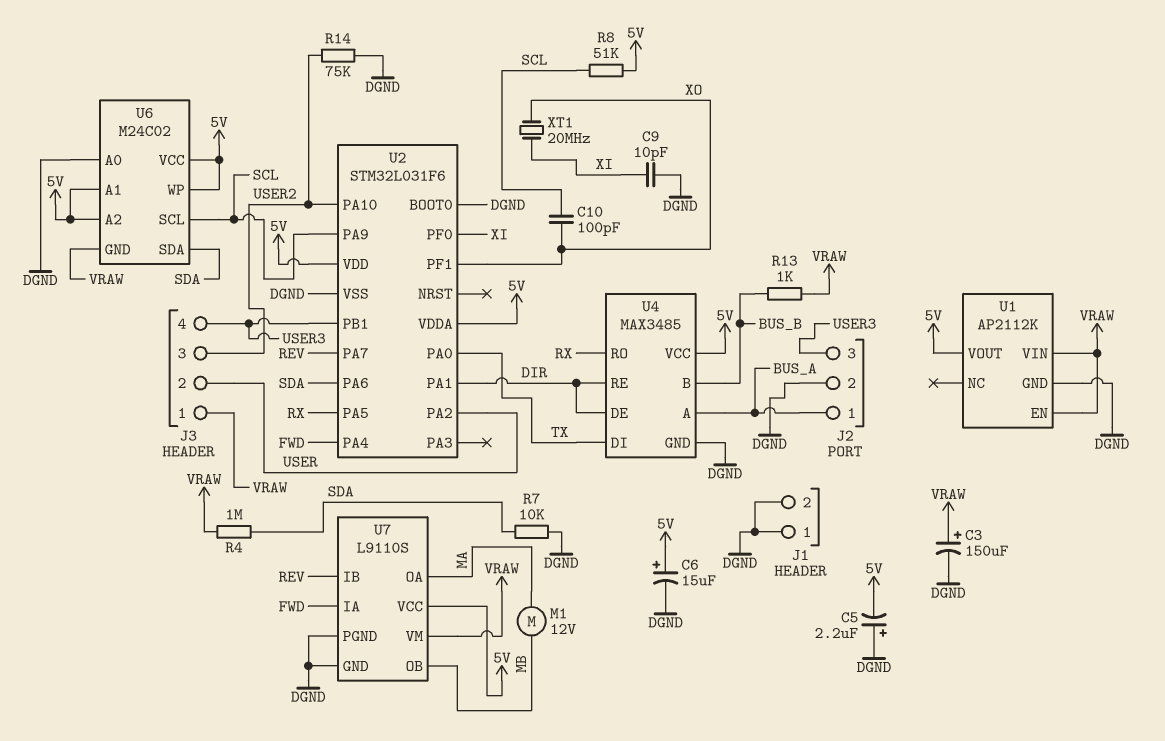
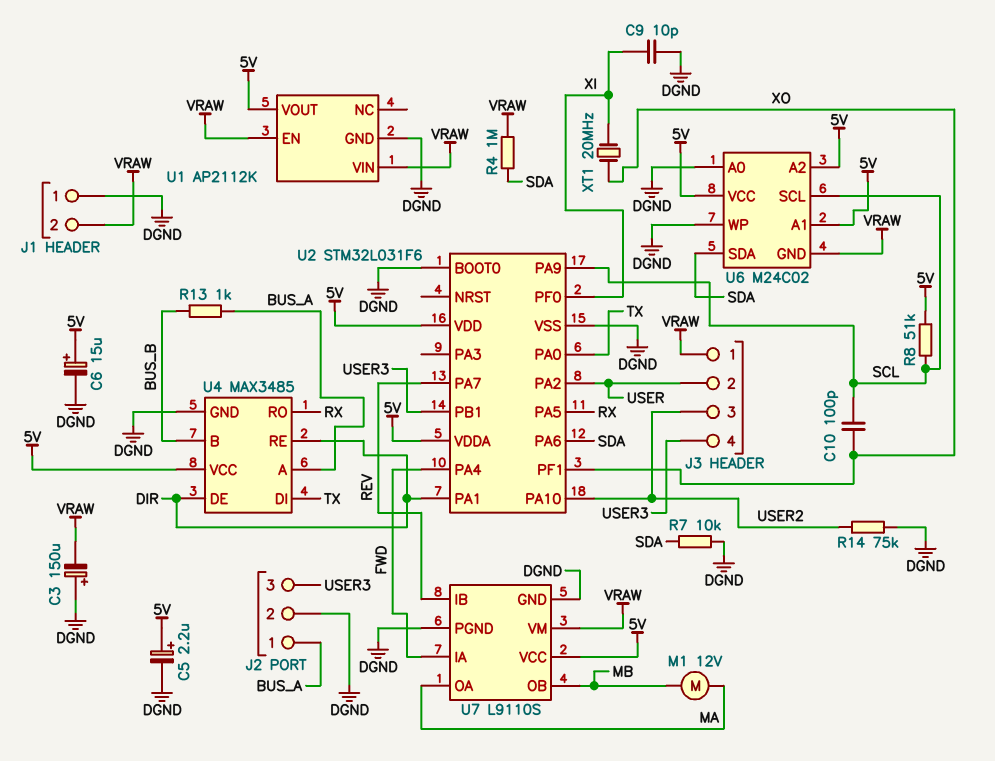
C3: 150uF (plus VRAW, minus DGND) -> 150uF (plus DGND, minus VRAW)
C5: 2.2uF (plus DGND, minus 5V) -> 2.2uF (plus 5V, minus DGND)
J1 pin 2: DGND -> VRAW
R13: 1k (BUS_B, VRAW) -> 1k (BUS_A, BUS_B)
U6 pin WP: 5V -> DGND

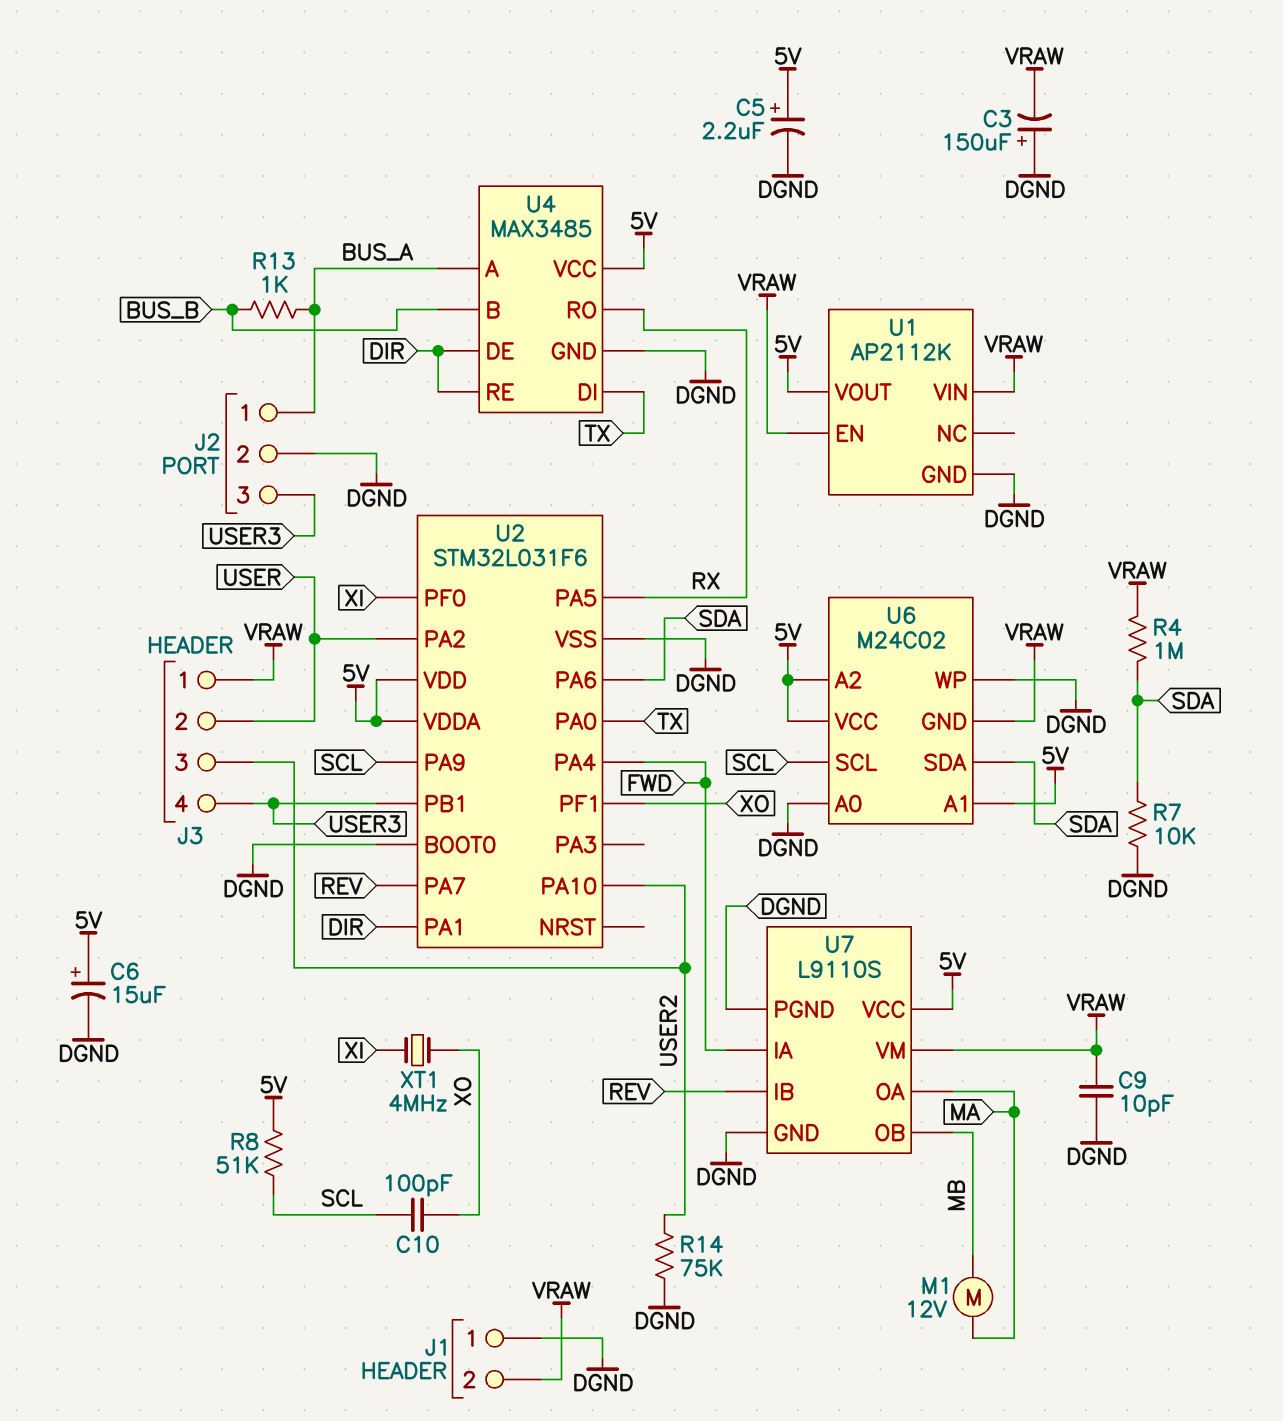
C9: 10pF (DGND, XI) -> 10pF (DGND, VRAW)
XT1: 20MHz (XI, XO) -> 4MHz (XI, XO)

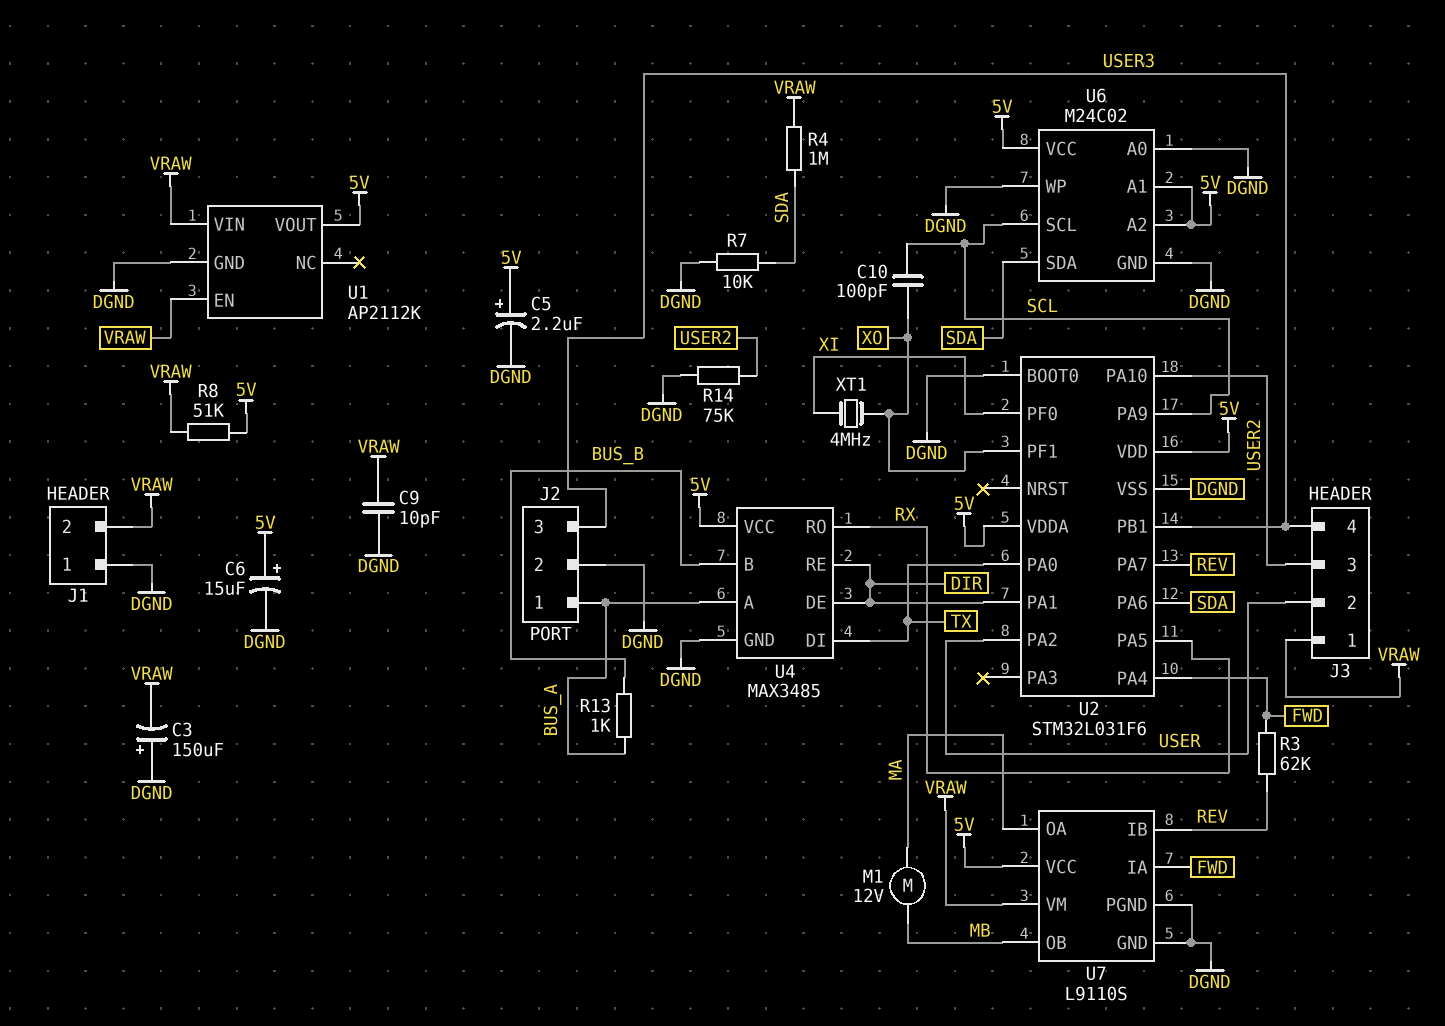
R3: none -> 62k (FWD, REV)
R8: 51k (5V, SCL) -> 51k (5V, VRAW)
U6 pin GND: VRAW -> DGND

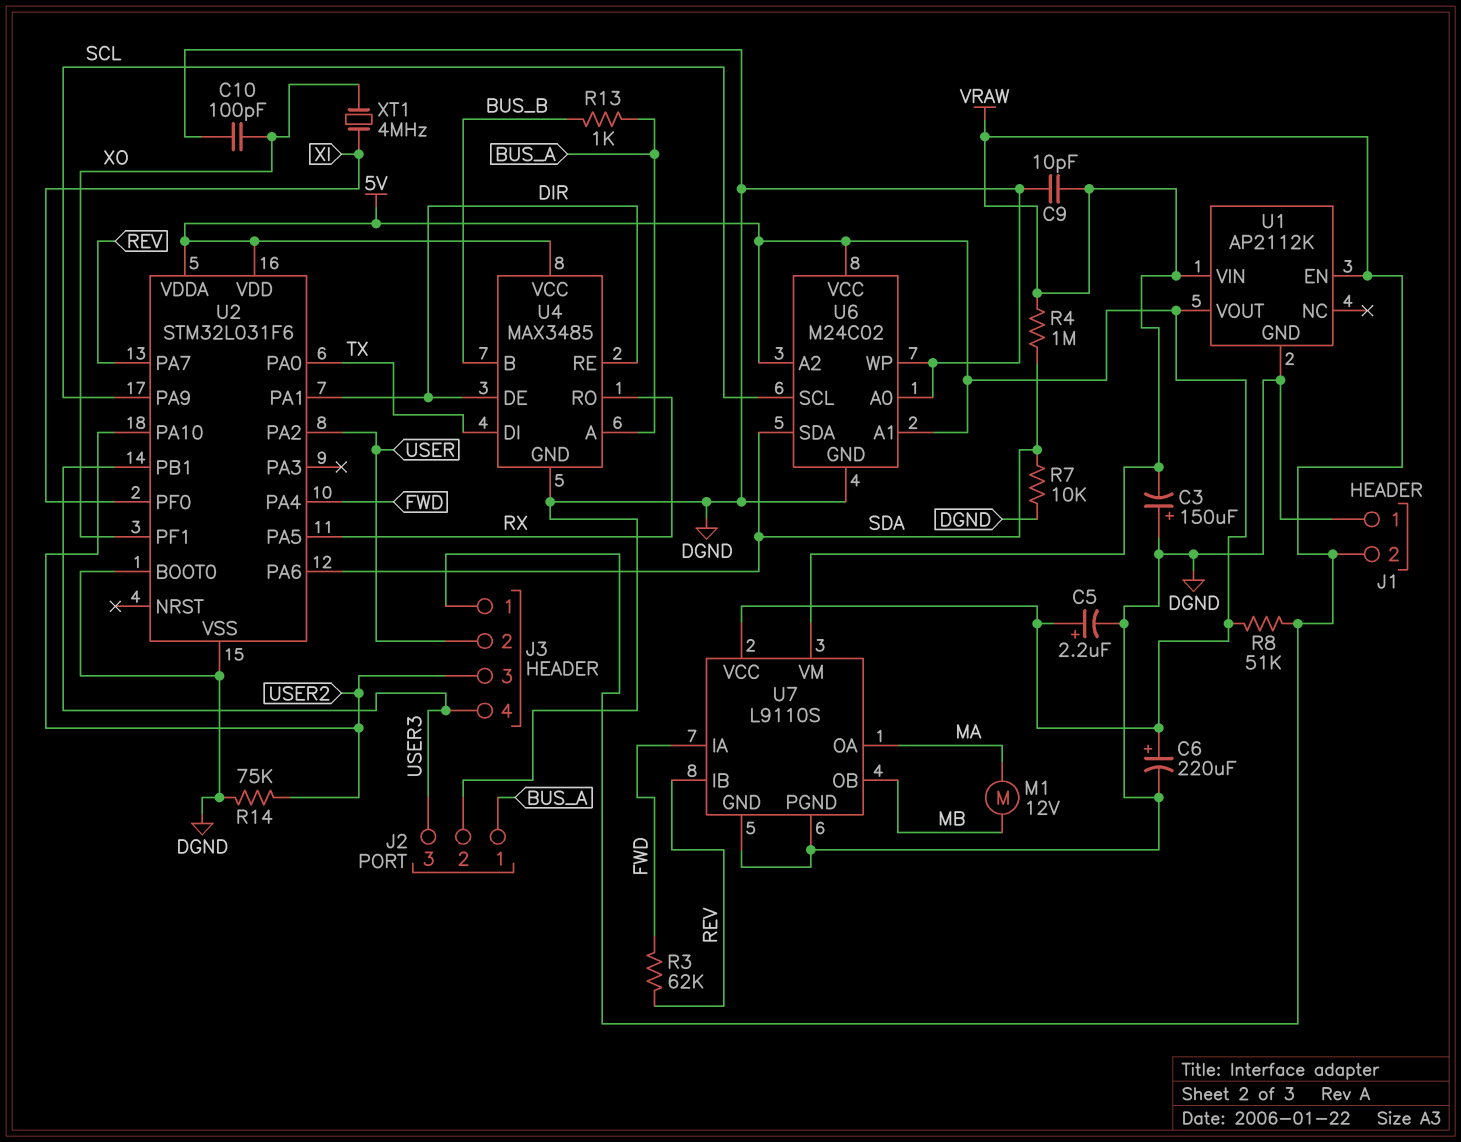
C6: 15uF (plus 5V, minus DGND) -> 220uF (plus 5V, minus DGND)
C10: 100pF (SCL, XO) -> 100pF (DGND, XO)

